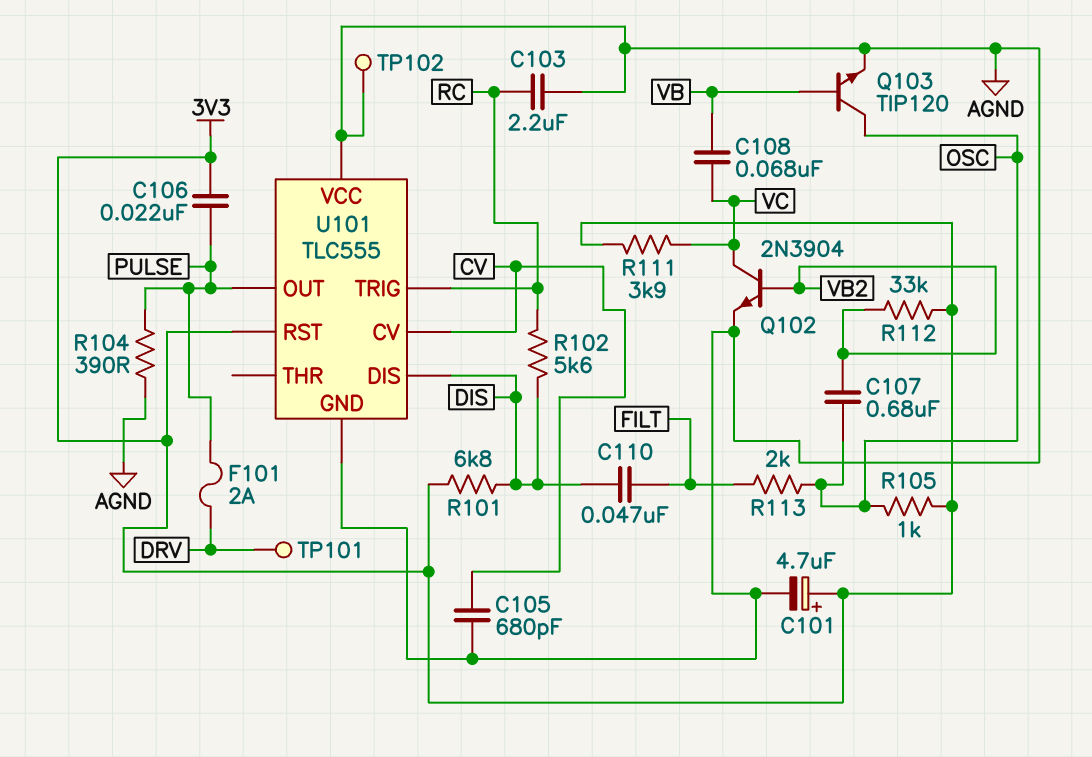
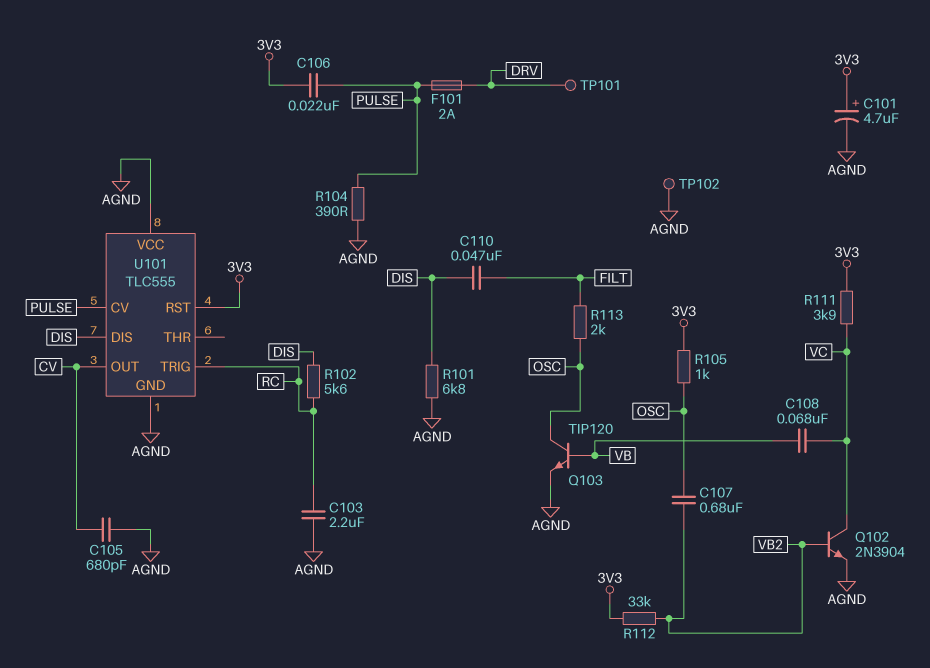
R101: 6.8k (3V3, DIS) -> 6.8k (AGND, DIS)
U101 pin CV: CV -> PULSE
U101 pin OUT: PULSE -> CV

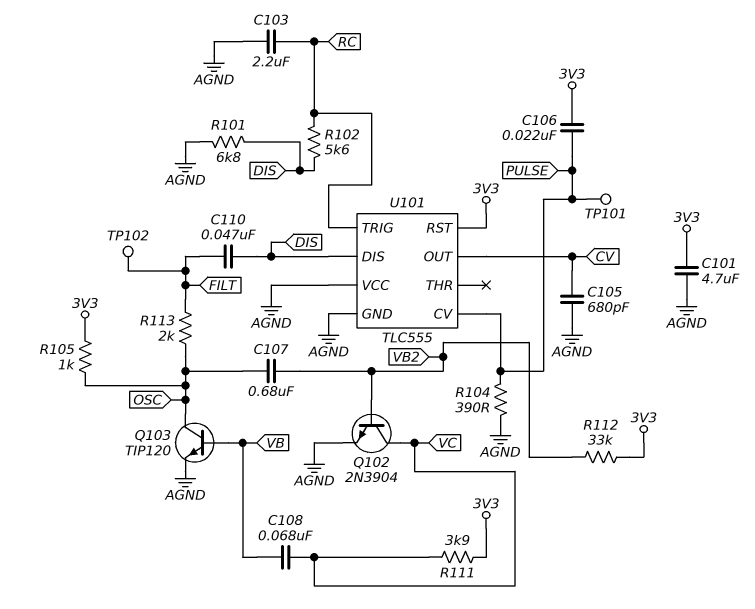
C101: 4.7uF (plus 3V3, minus AGND) -> 4.7uF (3V3, AGND)
F101: 2A (DRV, PULSE) -> none
TP101: test point (DRV) -> test point (PULSE)
TP102: test point (AGND) -> test point (FILT)

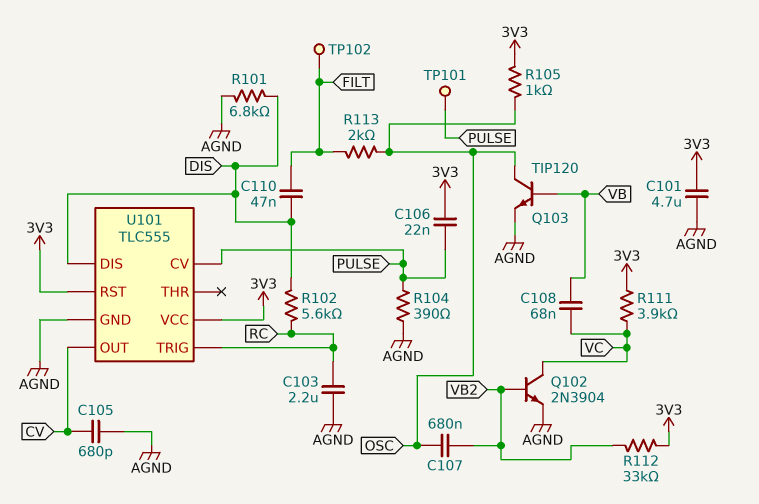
U101 pin VCC: AGND -> 3V3

